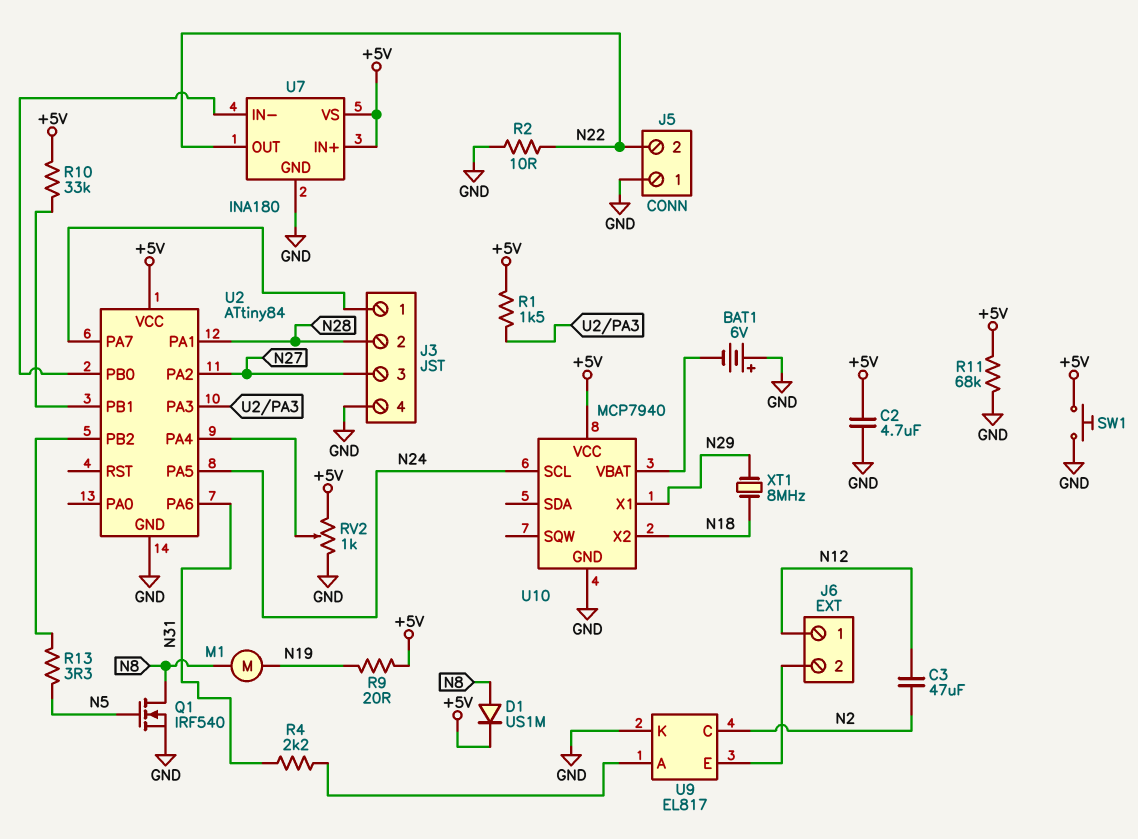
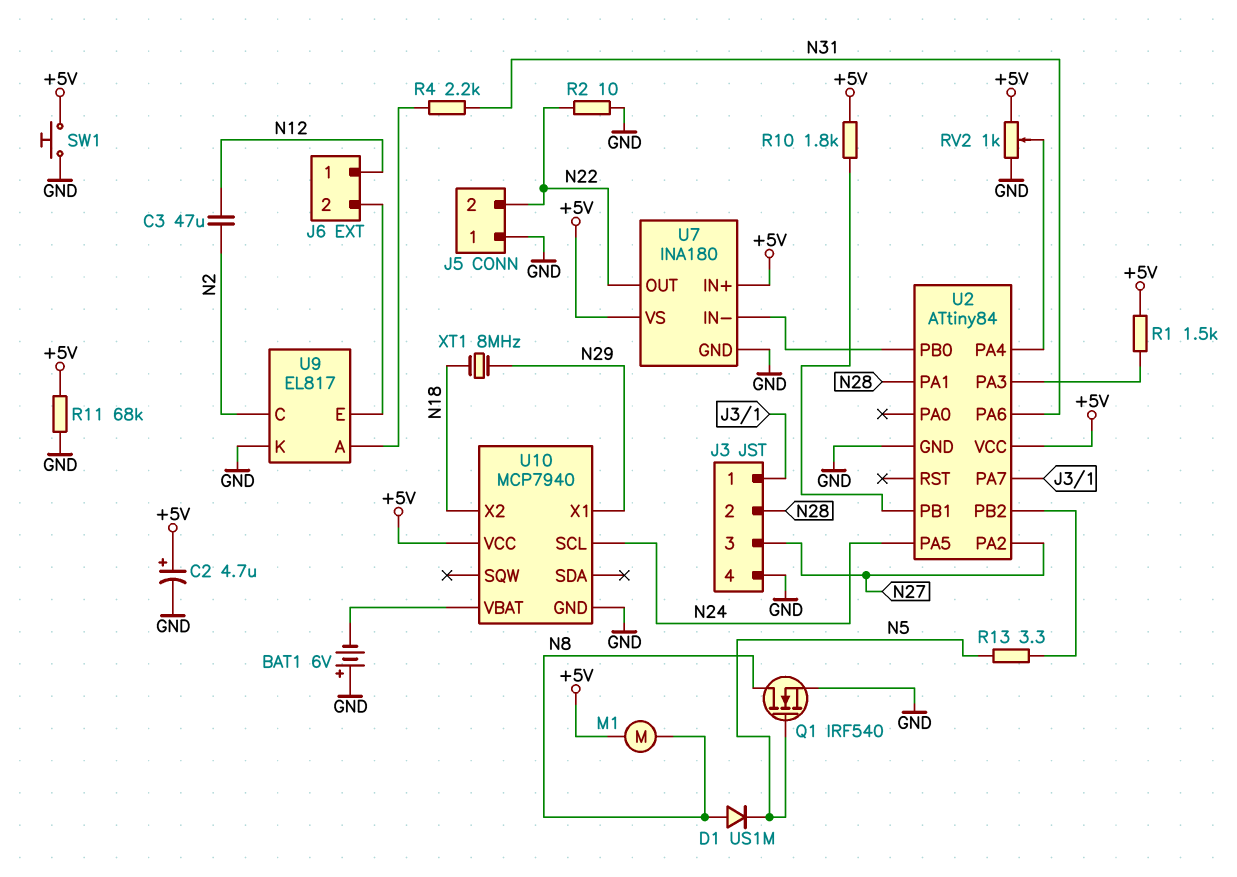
C2: 4.7uF (+5V, GND) -> 4.7uF (plus +5V, minus GND)
D1: diode US1M (A N8, K +5V) -> diode US1M (A N8, K N5)
M1: motor (N8, N19) -> motor (+5V, N8)
R9: 20 (+5V, N19) -> none
R10: 33k (+5V, U2/PB1) -> 1.8k (+5V, U2/PB1)

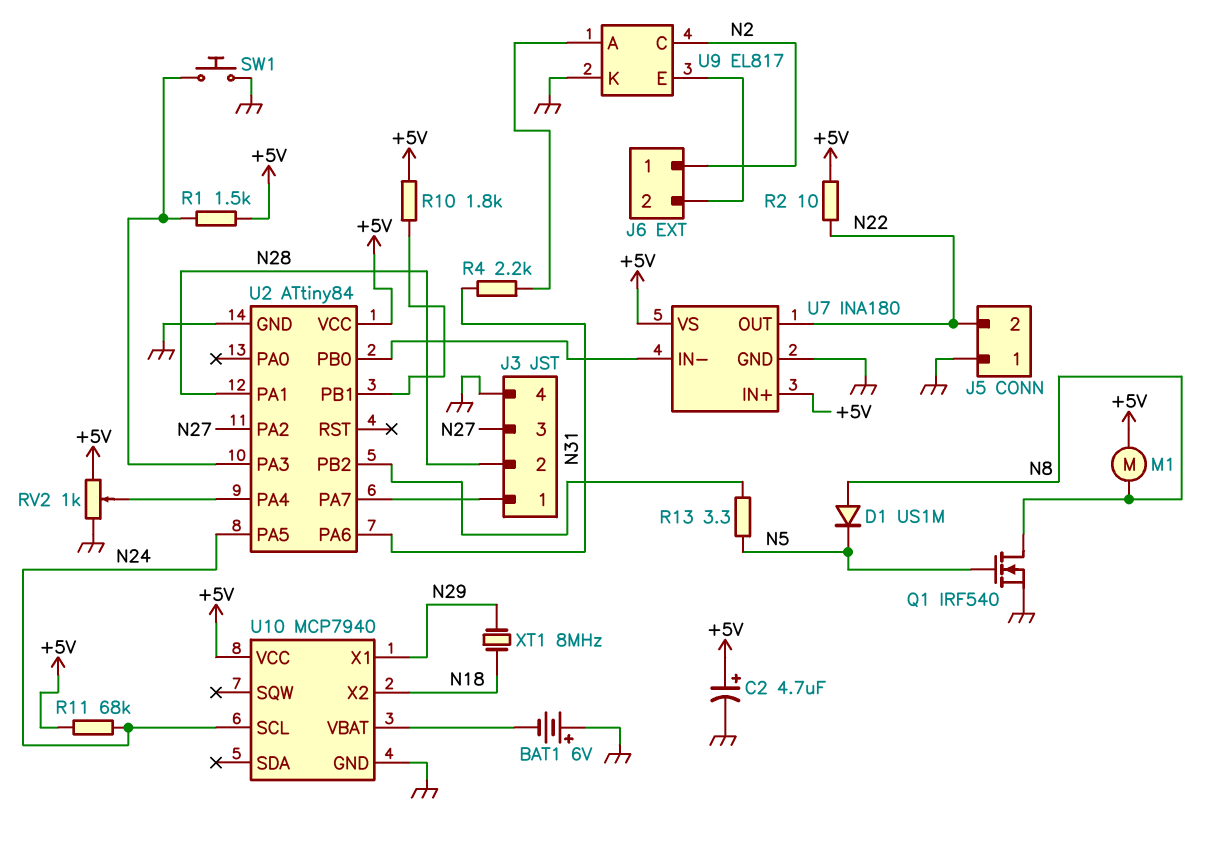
C3: 47uF (N2, N12) -> none
J6 pin 1: N12 -> N2
R2: 10 (GND, N22) -> 10 (+5V, N22)
R11: 68k (+5V, GND) -> 68k (+5V, N24)
SW1: button (+5V, GND) -> button (GND, U2/PA3)

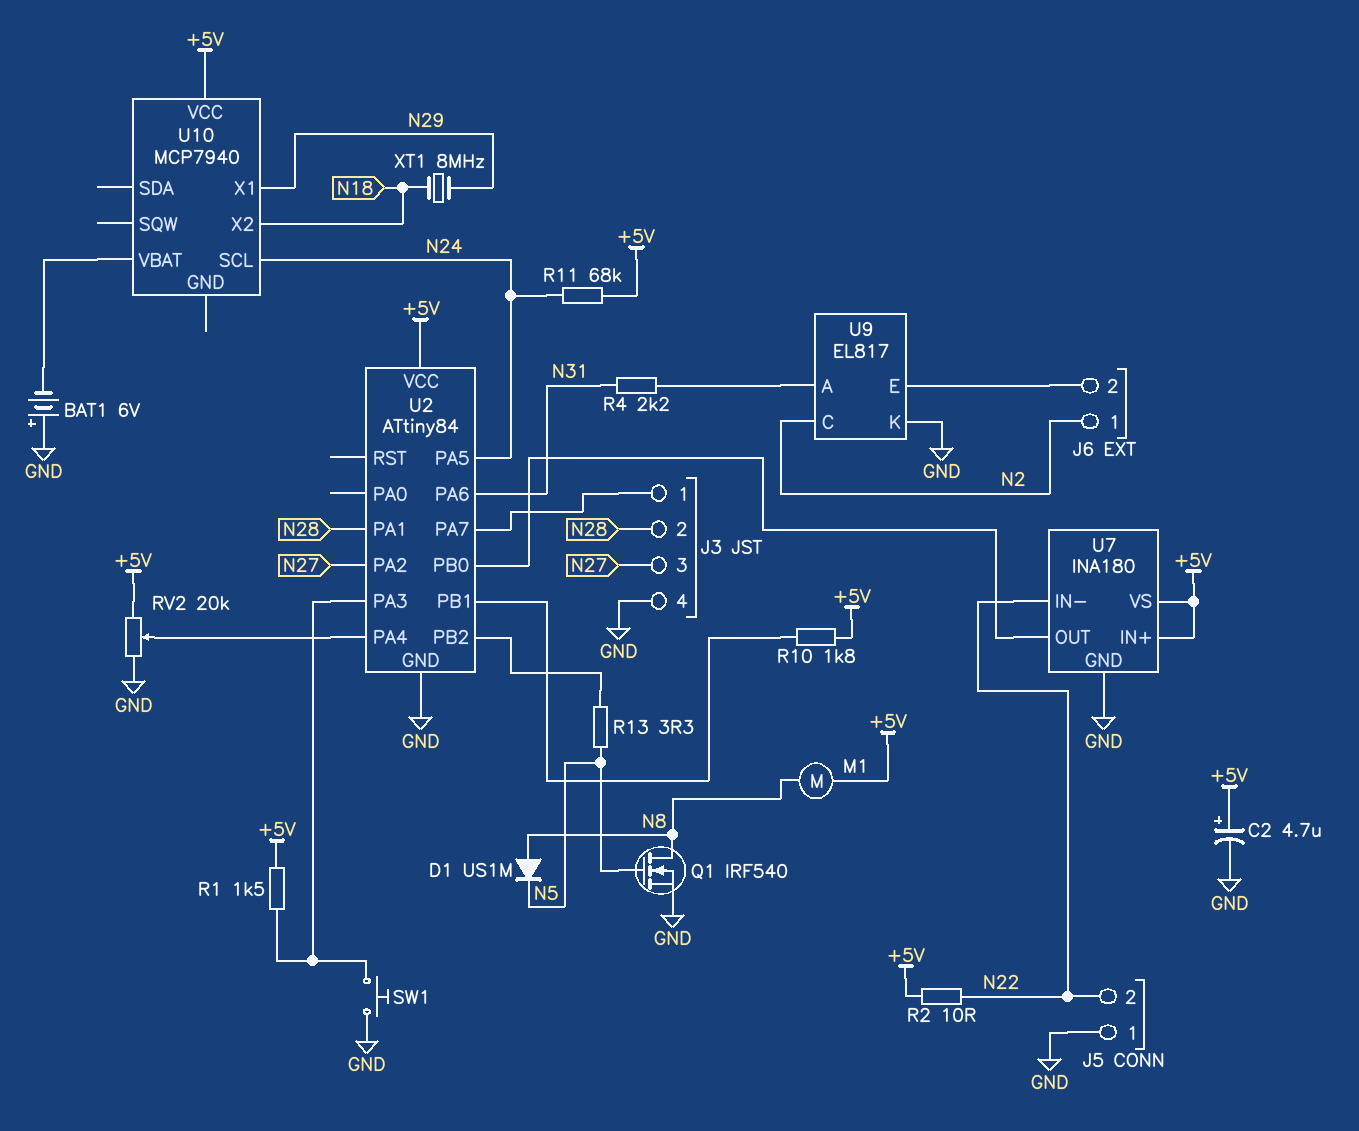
RV2: 1k (+5V, GND, wiper U2/PA4) -> 20k (+5V, GND, wiper U2/PA4)
U7 pin IN-: U2/PB0 -> N22
U7 pin OUT: N22 -> U2/PB0
U10 pin GND: GND -> none

